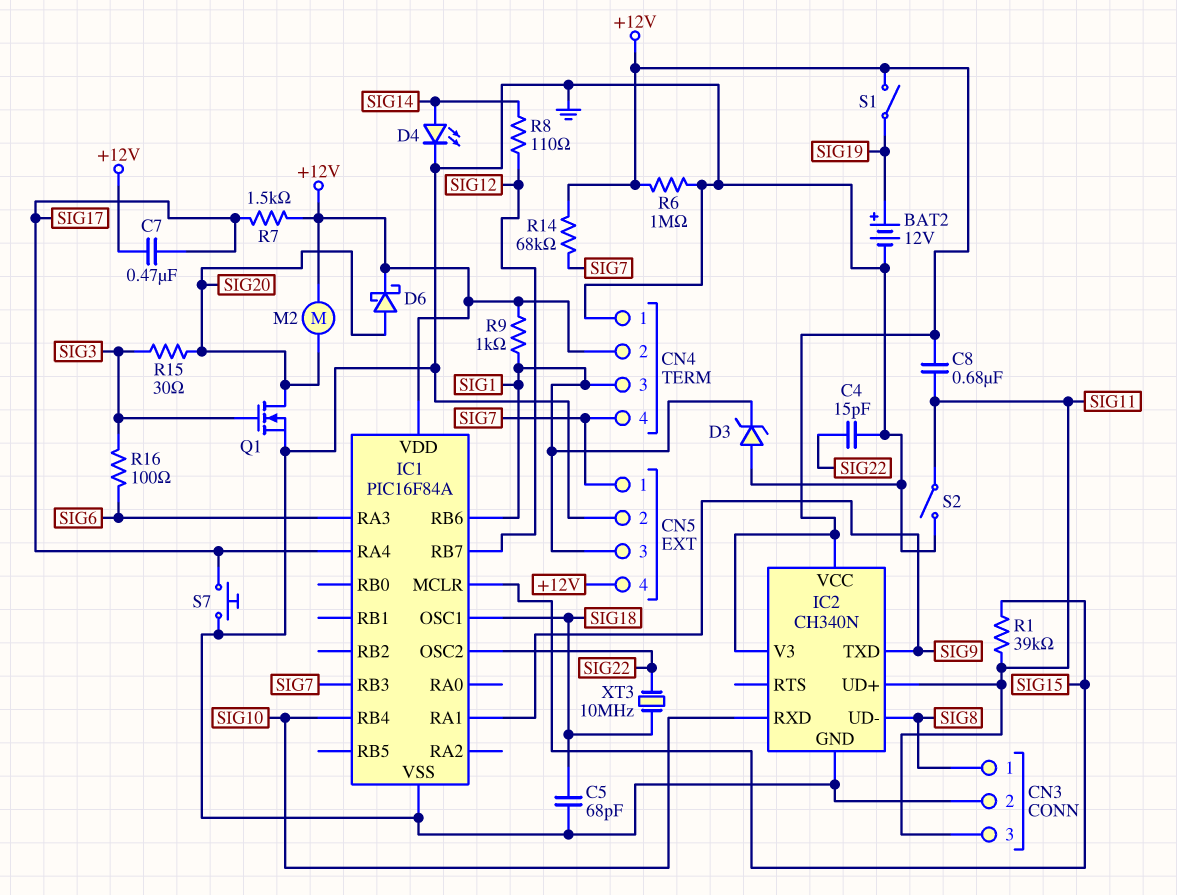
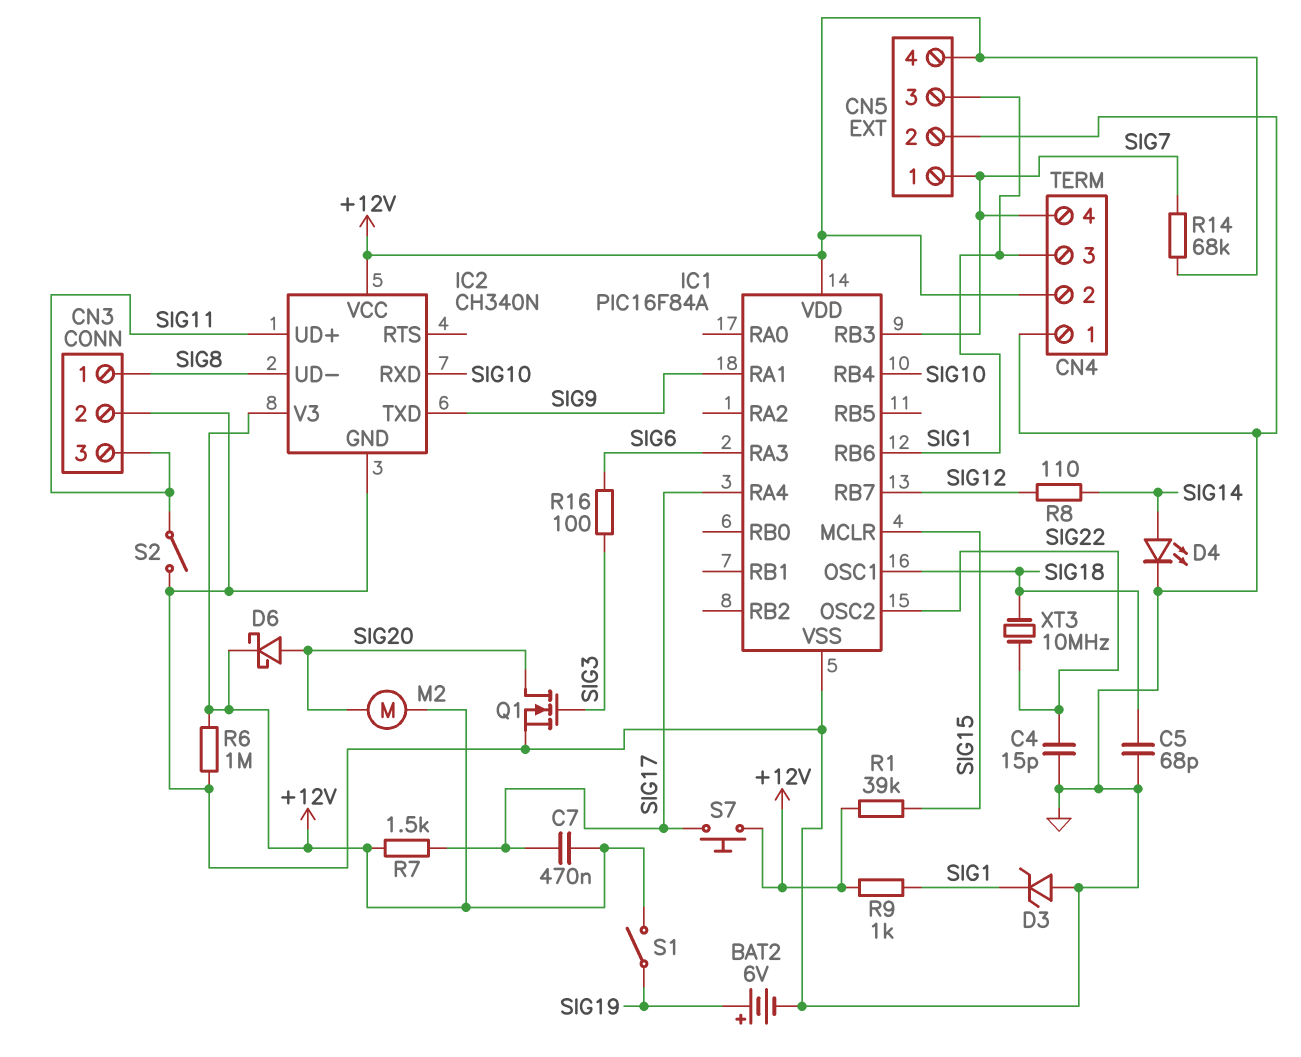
BAT2: 12V (plus SIG19, minus GND) -> 6V (plus SIG19, minus GND)
C8: 680nF (+12V, SIG11) -> none
R1: 39k (SIG11, SIG15) -> 39k (+12V, SIG15)
R15: 30 (SIG3, SIG20) -> none
S7: button (GND, SIG17) -> button (+12V, SIG17)

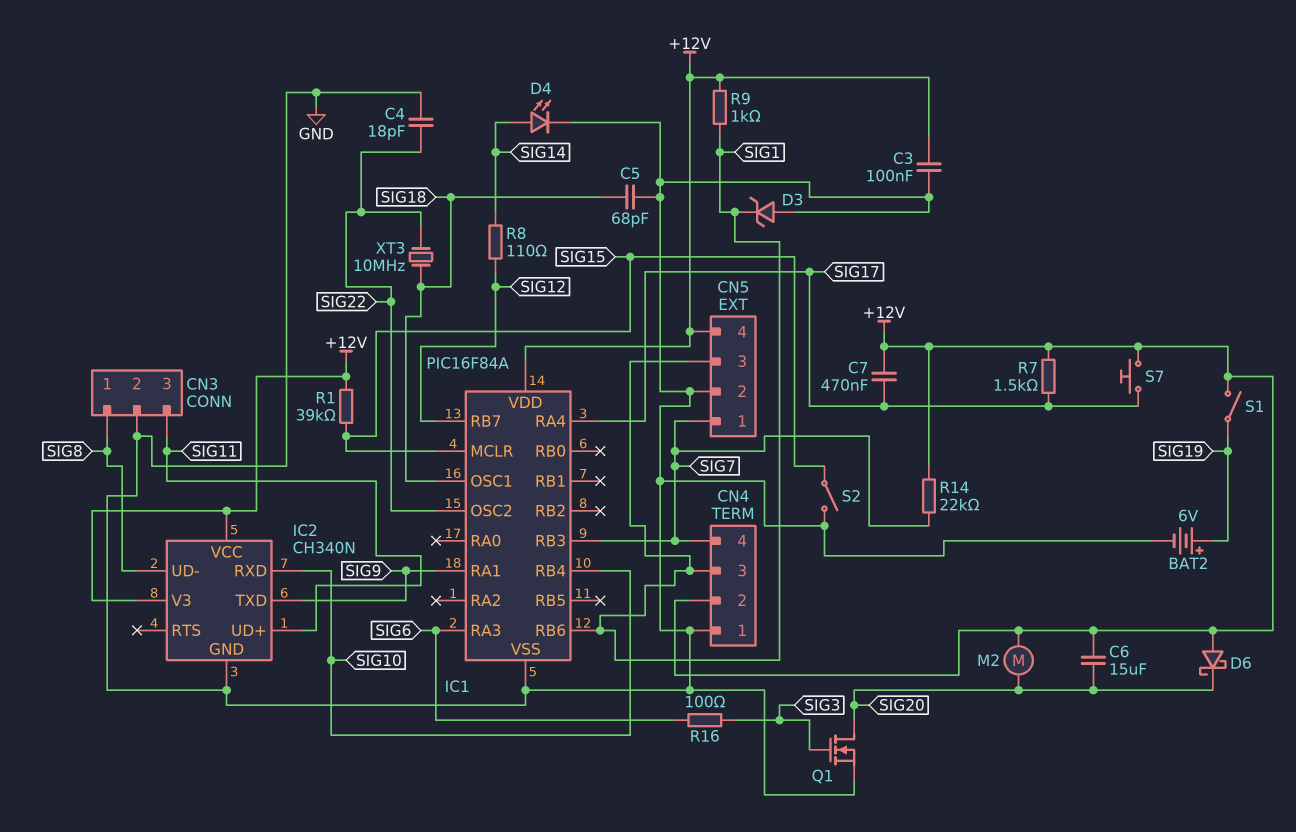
C3: none -> 100nF (+12V, GND)
C4: 15pF (GND, SIG22) -> 18pF (GND, SIG22)
C6: none -> 15uF (+12V, SIG20)
D6: schottky (A SIG20, K +12V) -> schottky (A +12V, K SIG20)
R6: 1M (+12V, GND) -> none
R14: 68k (+12V, SIG7) -> 22k (+12V, SIG7)
S2: switch (GND, SIG11) -> switch (GND, SIG15)

